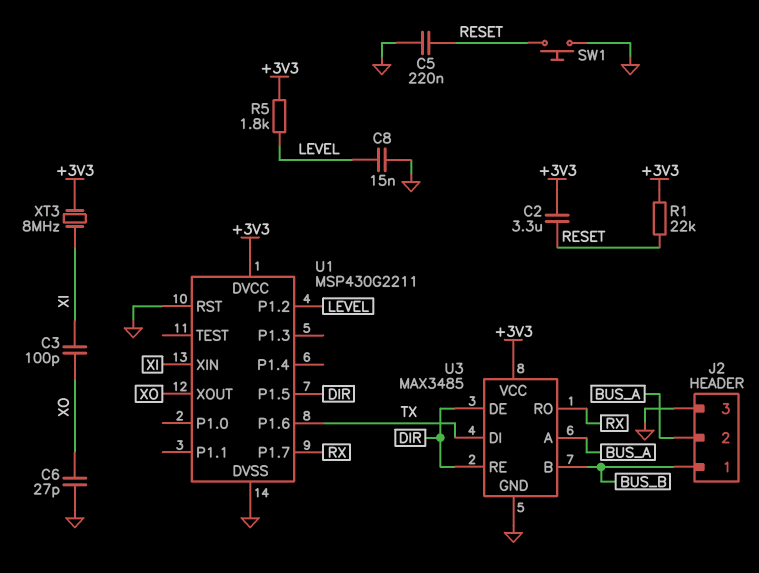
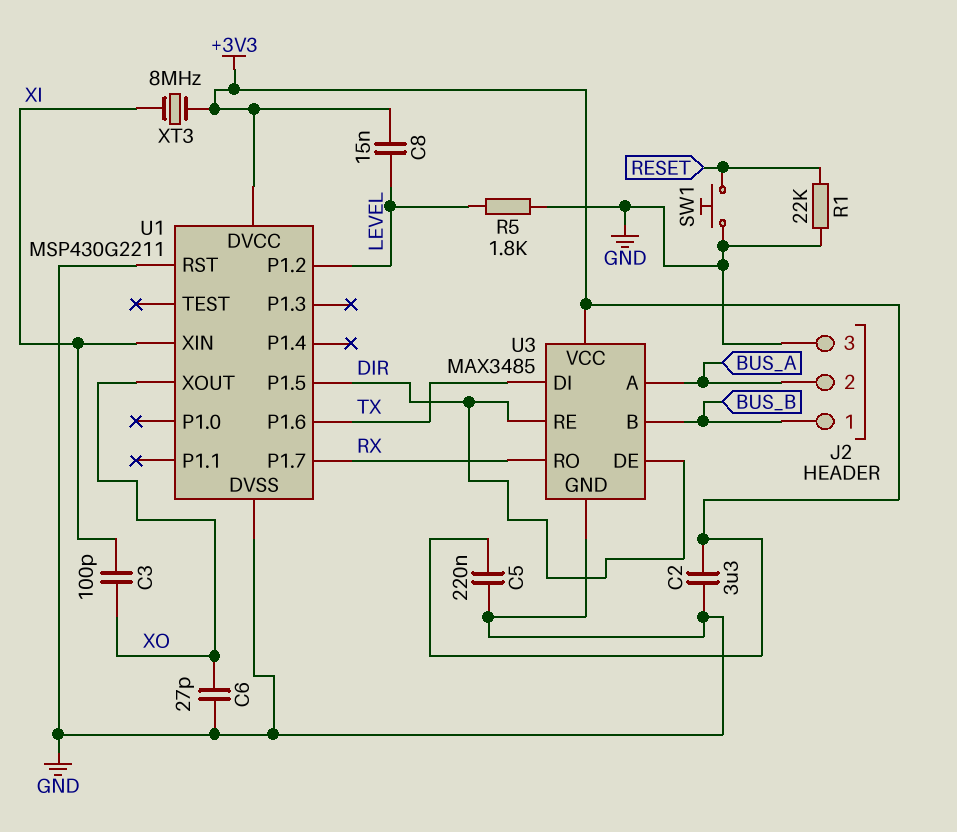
C2: 3.3uF (+3V3, RESET) -> 3.3uF (+3V3, GND)
C5: 220nF (GND, RESET) -> 220nF (+3V3, GND)
C8: 15nF (GND, LEVEL) -> 15nF (+3V3, LEVEL)
R1: 22k (+3V3, RESET) -> 22k (GND, RESET)
R5: 1.8k (+3V3, LEVEL) -> 1.8k (GND, LEVEL)

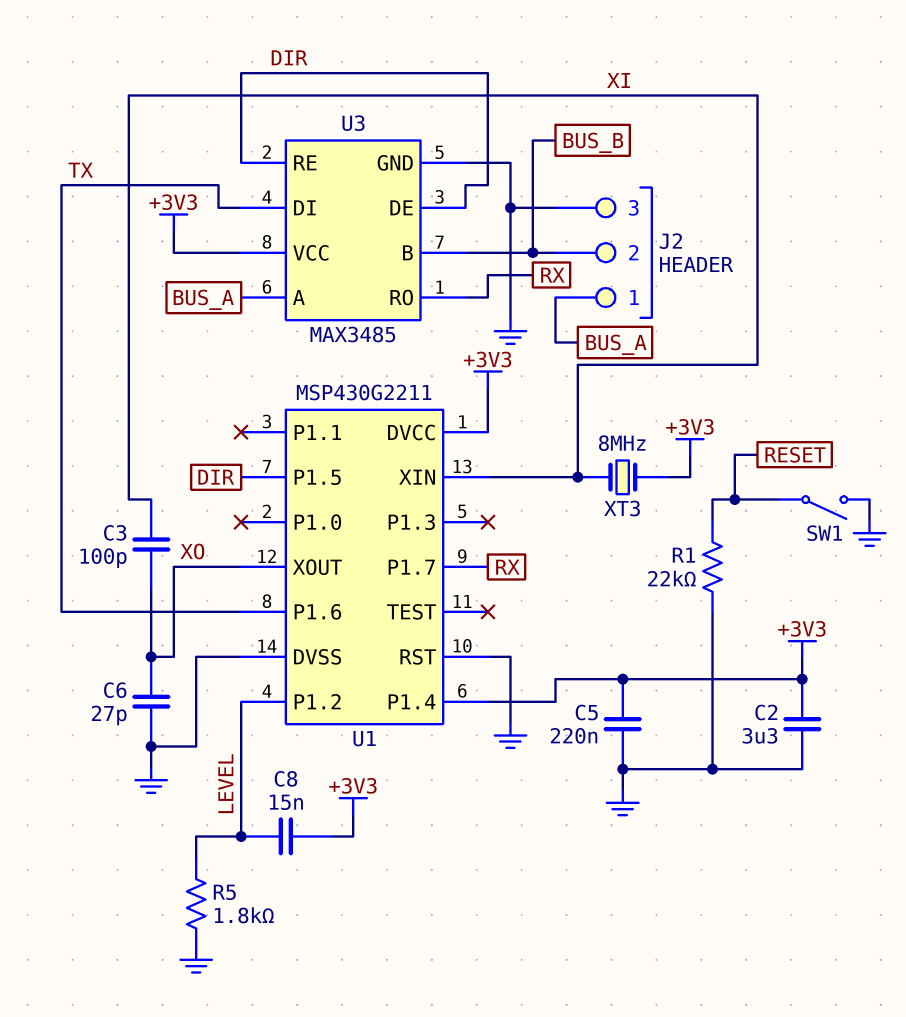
J2 pin 1: BUS_B -> BUS_A
J2 pin 2: BUS_A -> BUS_B
SW1: button (GND, RESET) -> switch (GND, RESET)
U1 pin P1.4: none -> +3V3

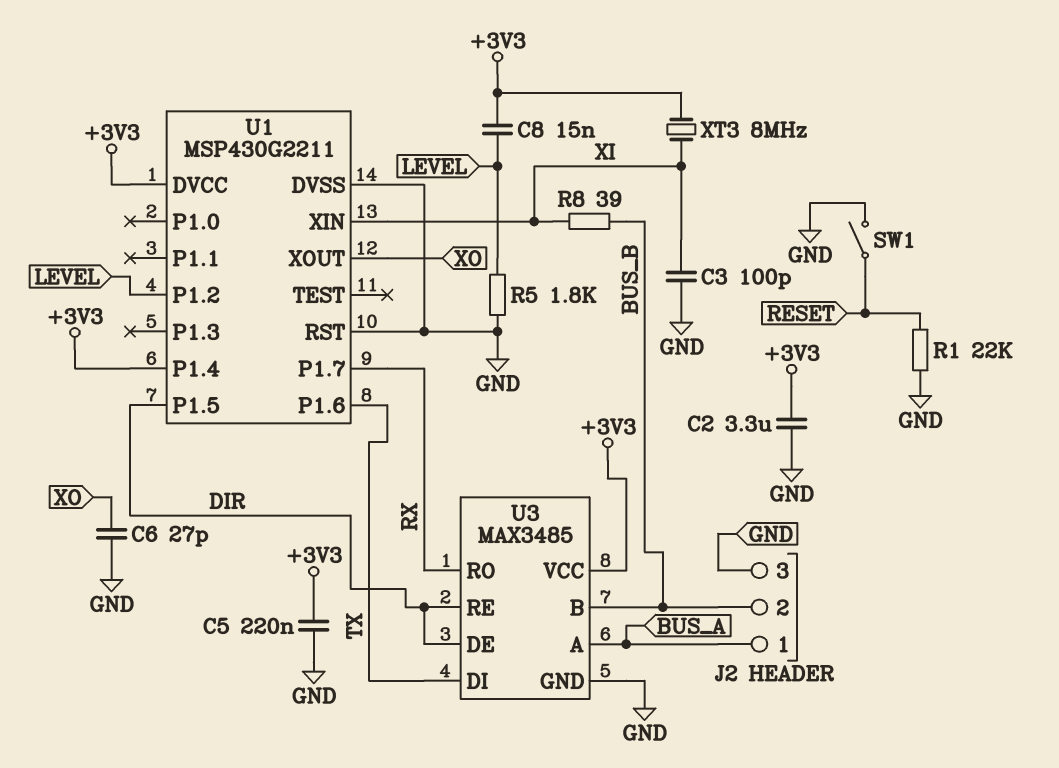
C3: 100pF (XI, XO) -> 100pF (GND, XI)
R8: none -> 39 (BUS_B, XI)

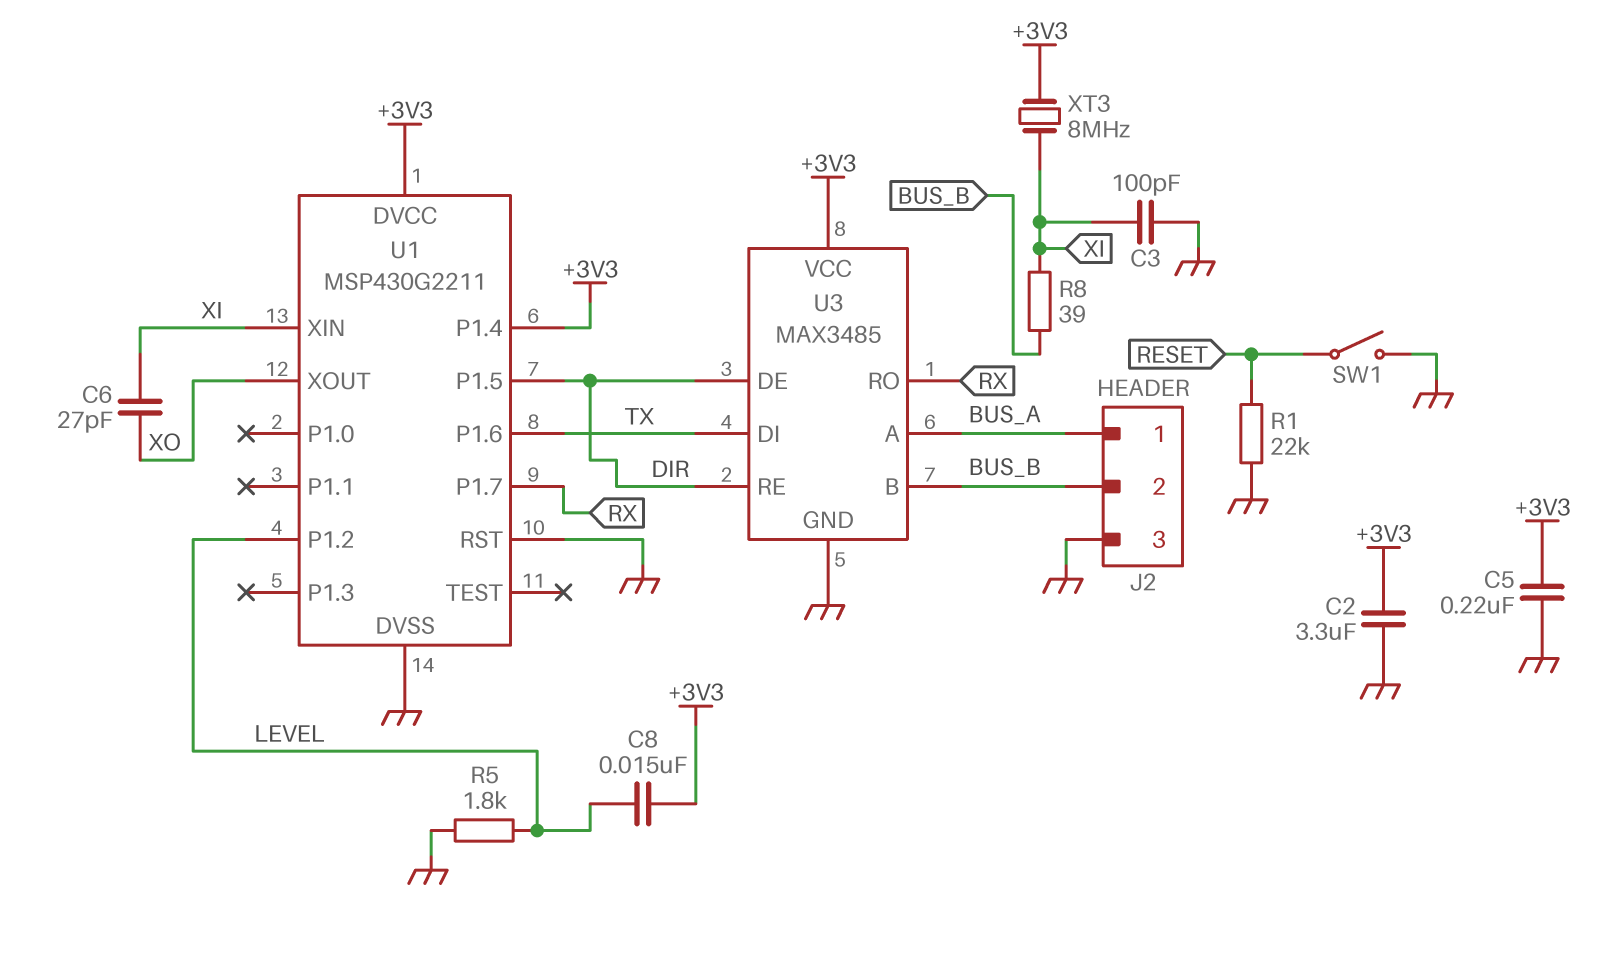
C6: 27pF (GND, XO) -> 27pF (XI, XO)

